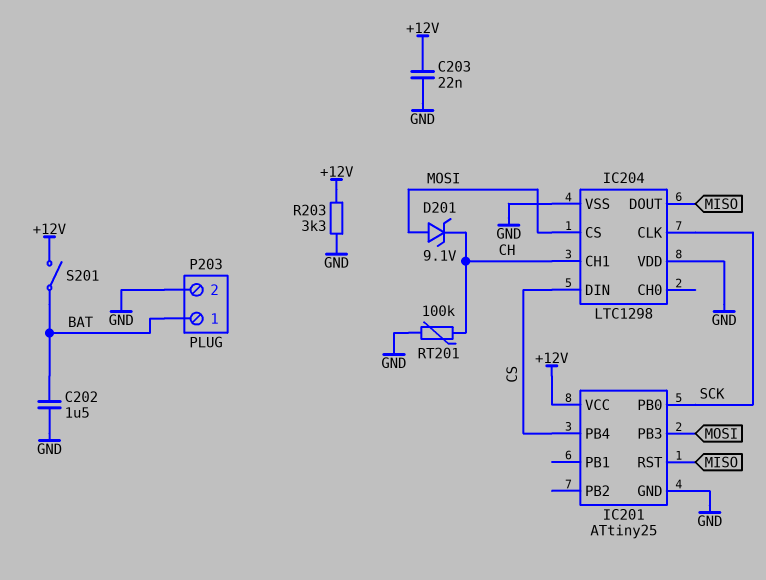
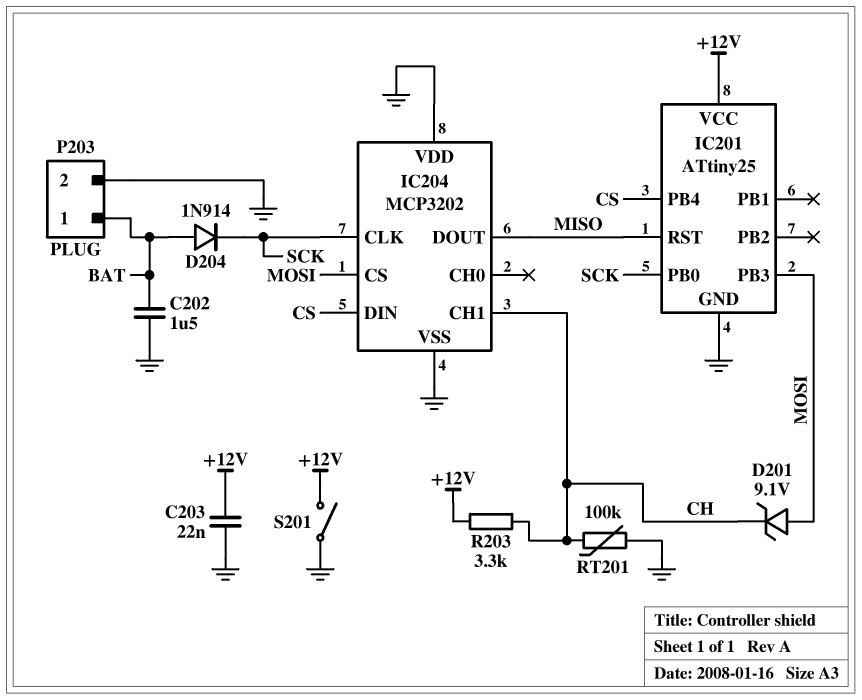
D204: none -> diode 1N914 (A BAT, K SCK)
IC204: LTC1298 -> MCP3202
R203: 3.3k (+12V, GND) -> 3.3k (+12V, CH)
S201: switch (+12V, BAT) -> switch (+12V, GND)

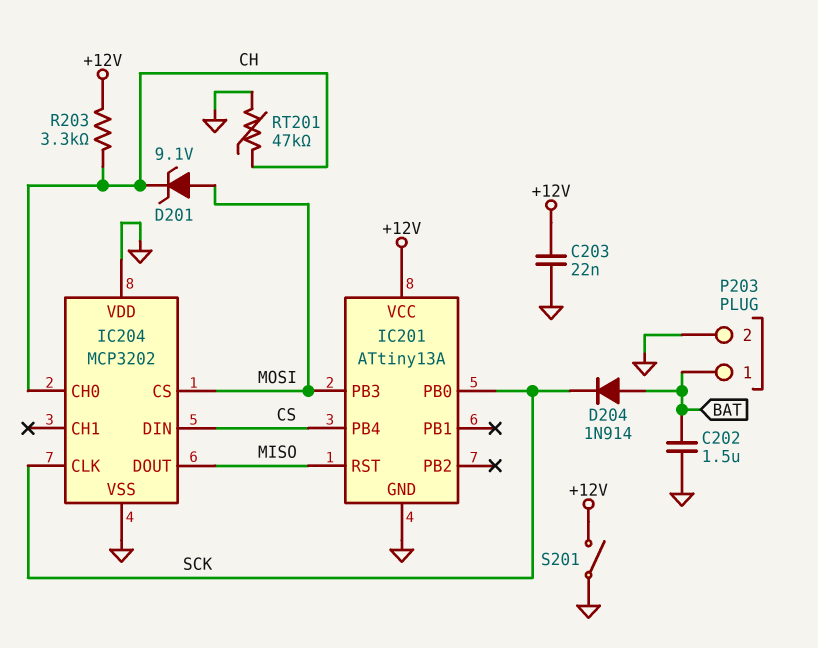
IC201: ATtiny25 -> ATtiny13A
IC204 pin CH0: none -> CH
IC204 pin CH1: CH -> none
RT201: 100k (CH, GND) -> 47k (CH, GND)

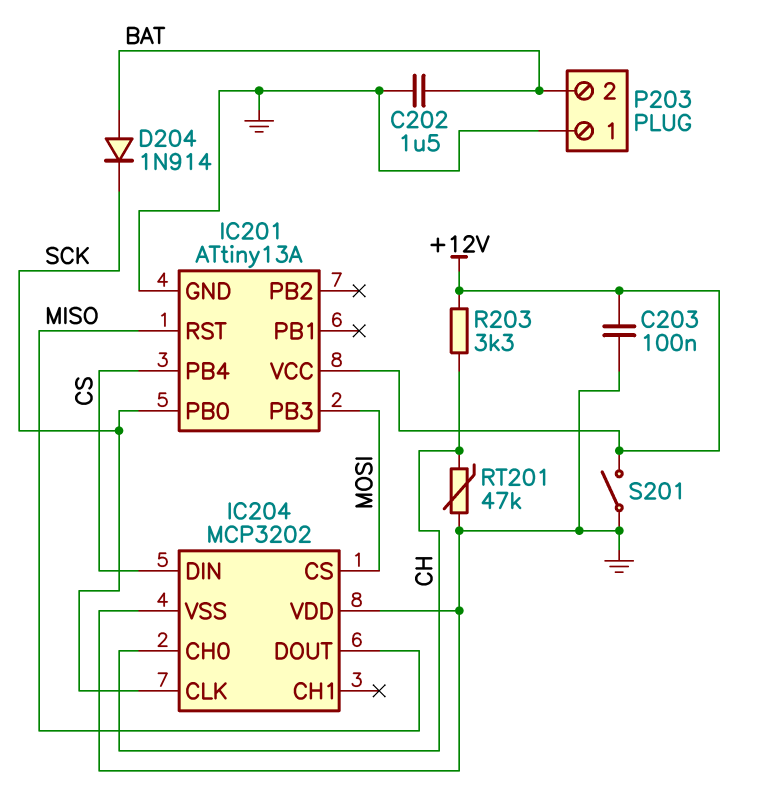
C203: 22nF (+12V, GND) -> 100nF (+12V, GND)
D201: zener 9.1V (A MOSI, K CH) -> none
P203 pin 1: BAT -> GND
P203 pin 2: GND -> BAT

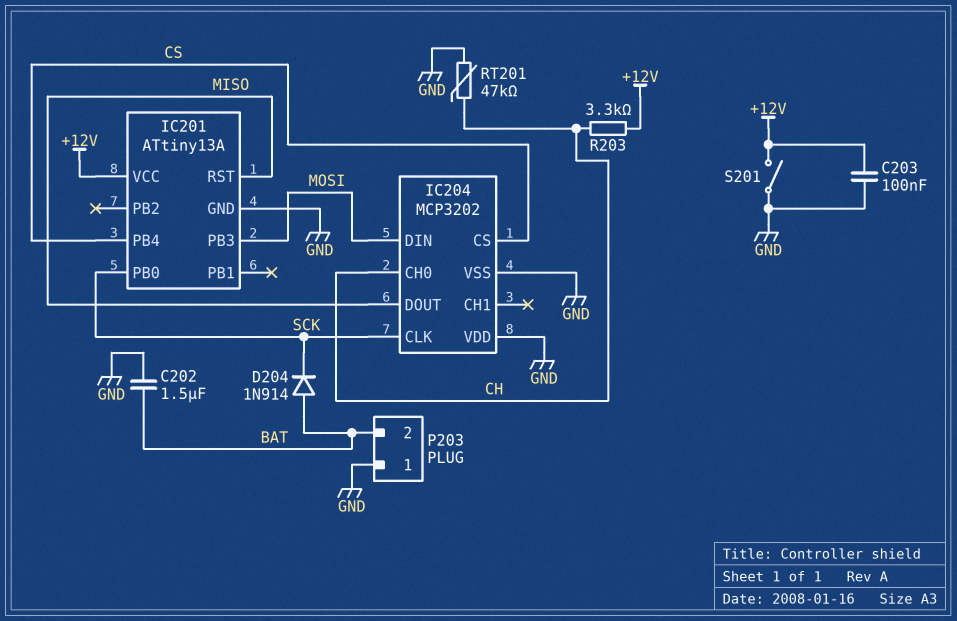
IC204 pin CS: MOSI -> CS
IC204 pin DIN: CS -> MOSI

